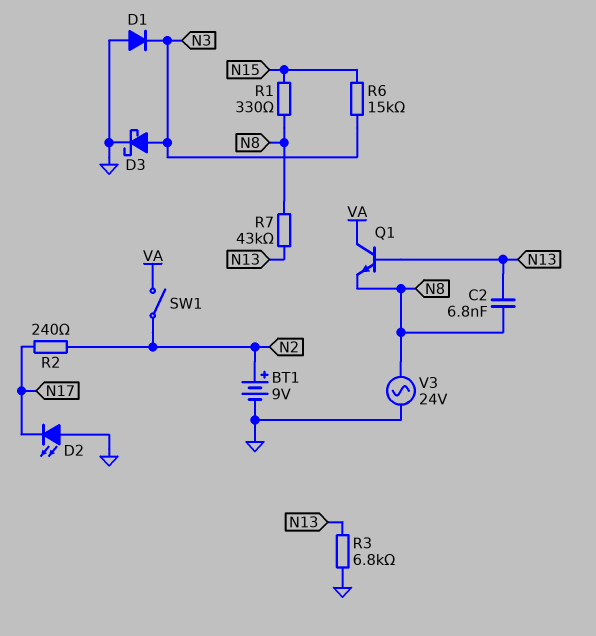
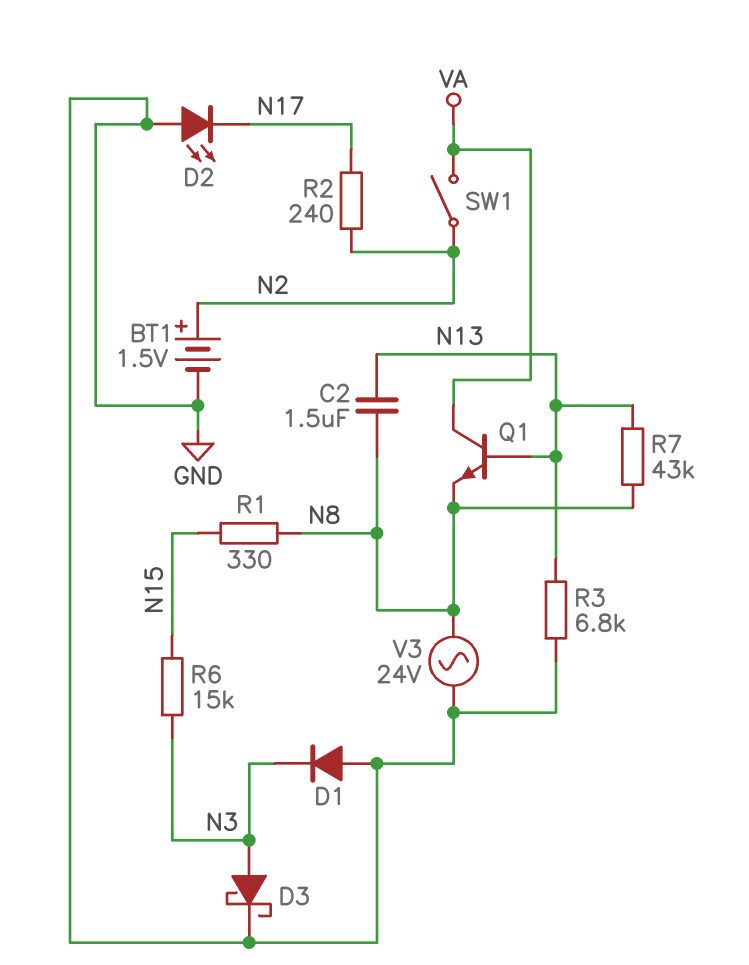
BT1: 9V (plus N2, minus GND) -> 1.5V (plus N2, minus GND)
C2: 6.8nF (N8, N13) -> 1.5uF (N8, N13)

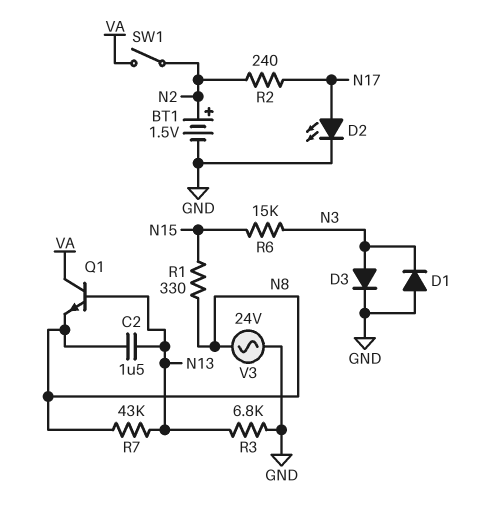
D2: LED (A GND, K N17) -> LED (A N17, K GND)
D3: schottky (A N3, K GND) -> diode (A N3, K GND)

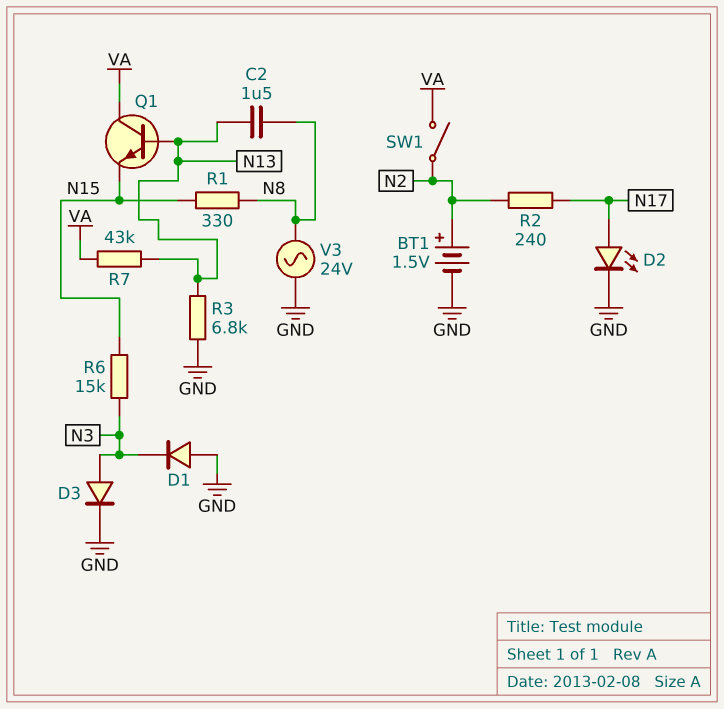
Q1: NPN (B N13, C VA, E N8) -> NPN (B N13, C VA, E N15)
R7: 43k (N8, N13) -> 43k (N13, VA)

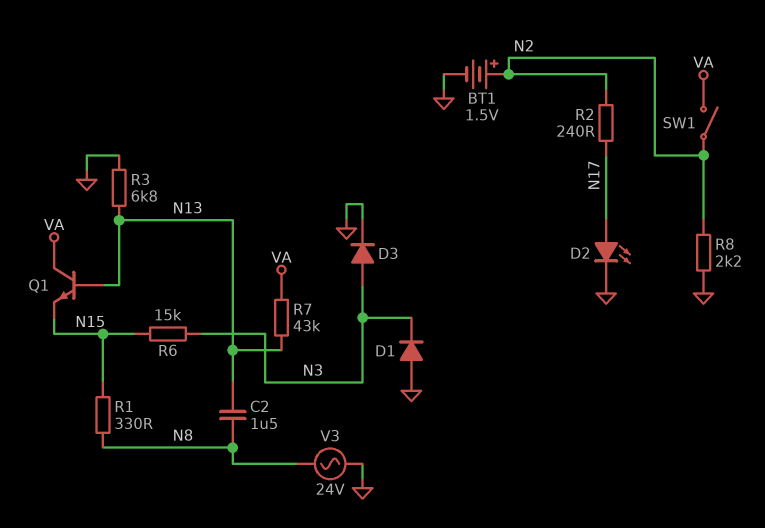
R8: none -> 2.2k (GND, N2)

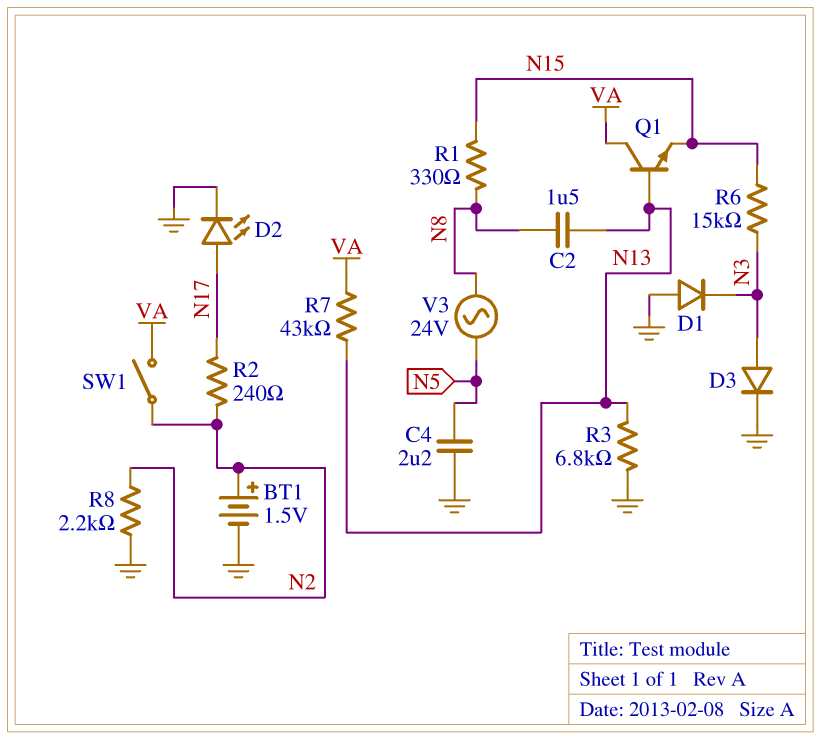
C4: none -> 2.2uF (GND, N5)
V3: AC 24V (GND, N8) -> AC 24V (N5, N8)

